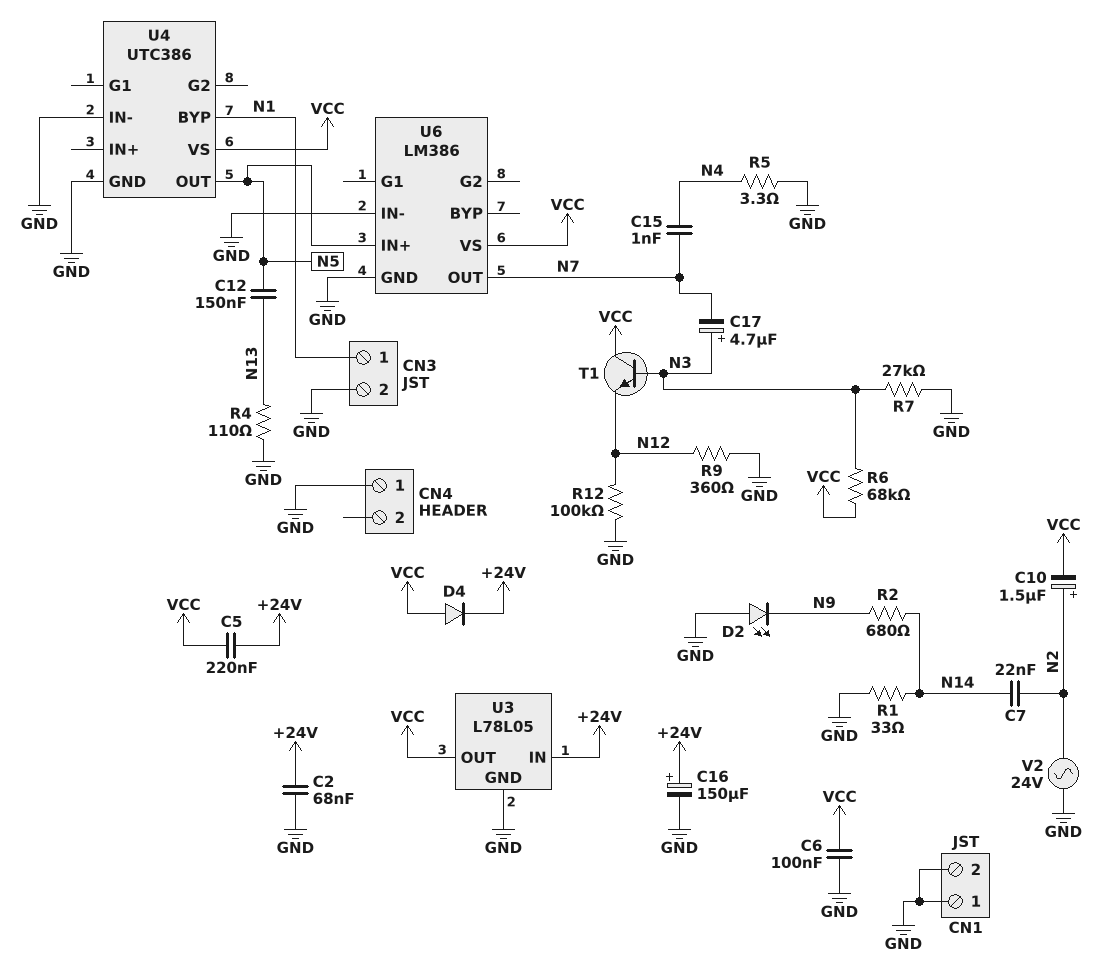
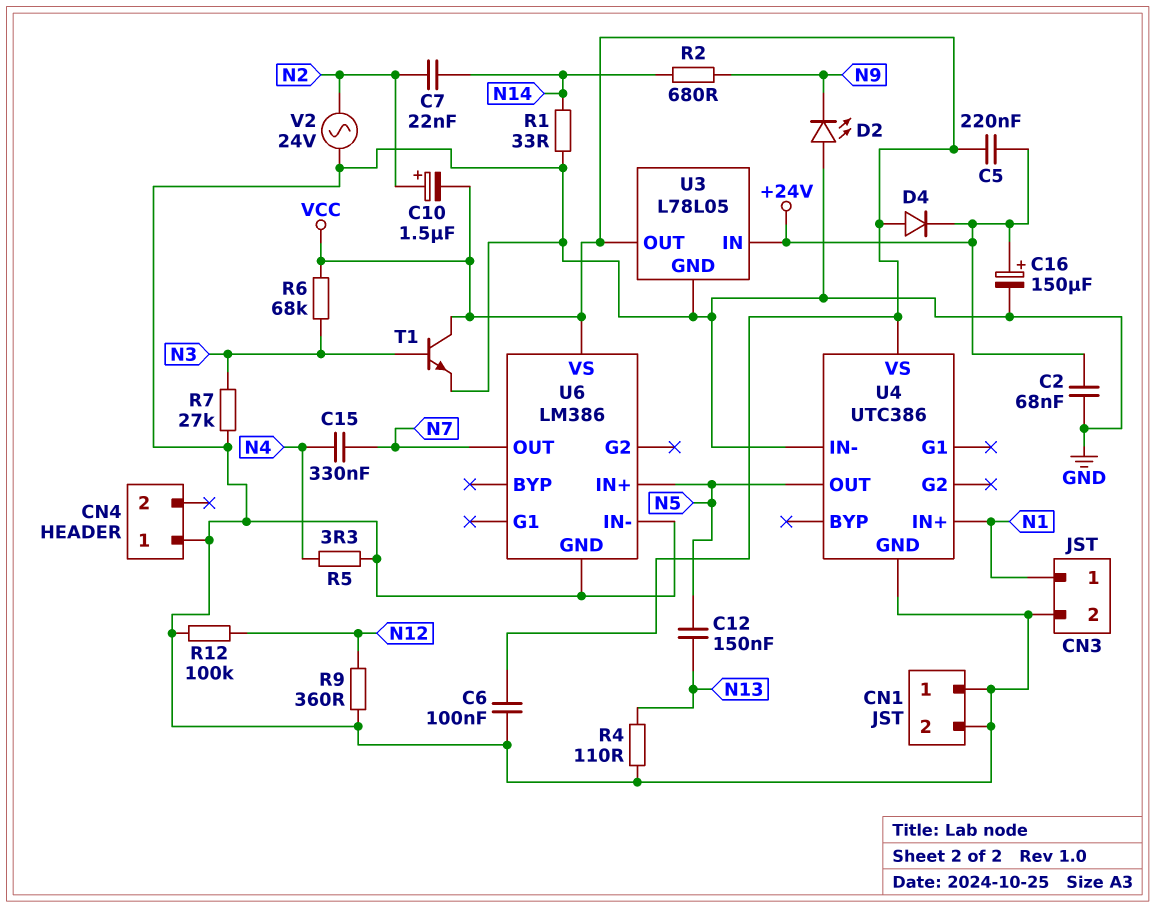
C15: 1nF (N4, N7) -> 330nF (N4, N7)
C17: 4.7uF (plus N3, minus N7) -> none
T1: NPN (B N3, C VCC, E N12) -> NPN (B N3, C VCC, E GND)
U4 pin BYP: N1 -> none
U4 pin IN+: none -> N1

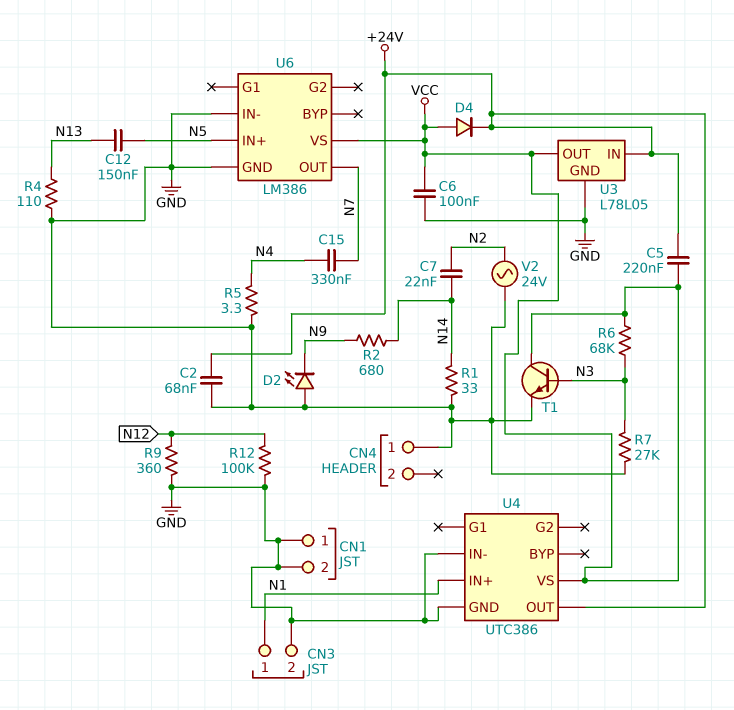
C10: 1.5uF (plus N2, minus VCC) -> none
C16: 150uF (plus +24V, minus GND) -> none
U4 pin OUT: N5 -> +24V

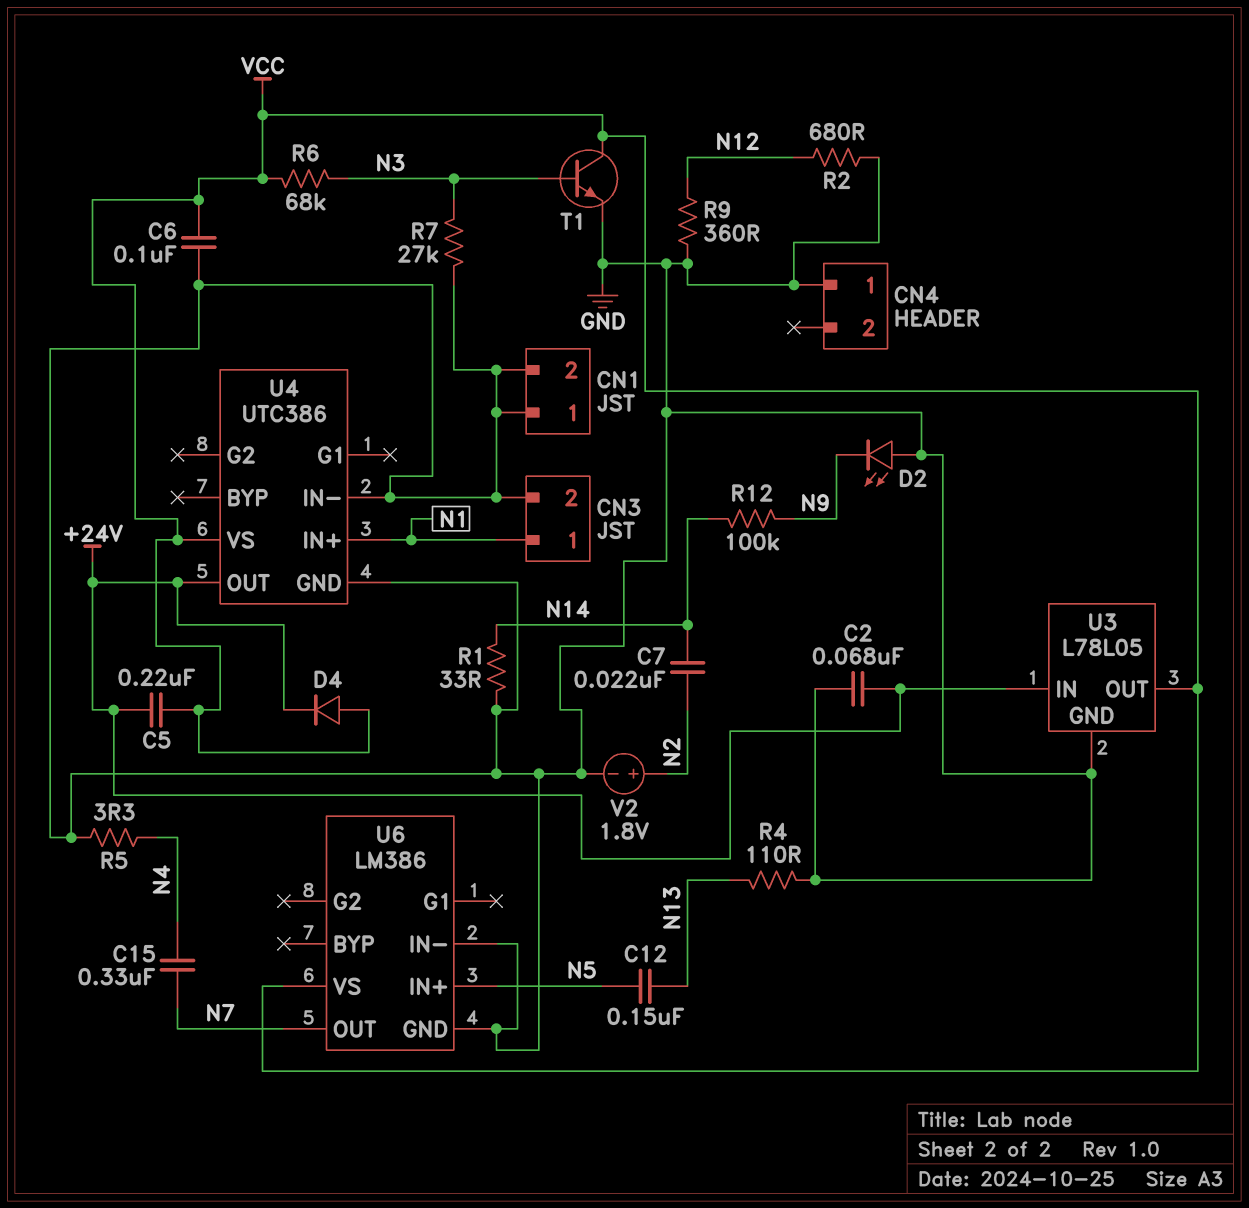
R2: 680 (N9, N14) -> 680 (GND, N12)
R12: 100k (GND, N12) -> 100k (N9, N14)
V2: AC 24V (GND, N2) -> 1.8V (plus N2, minus GND)

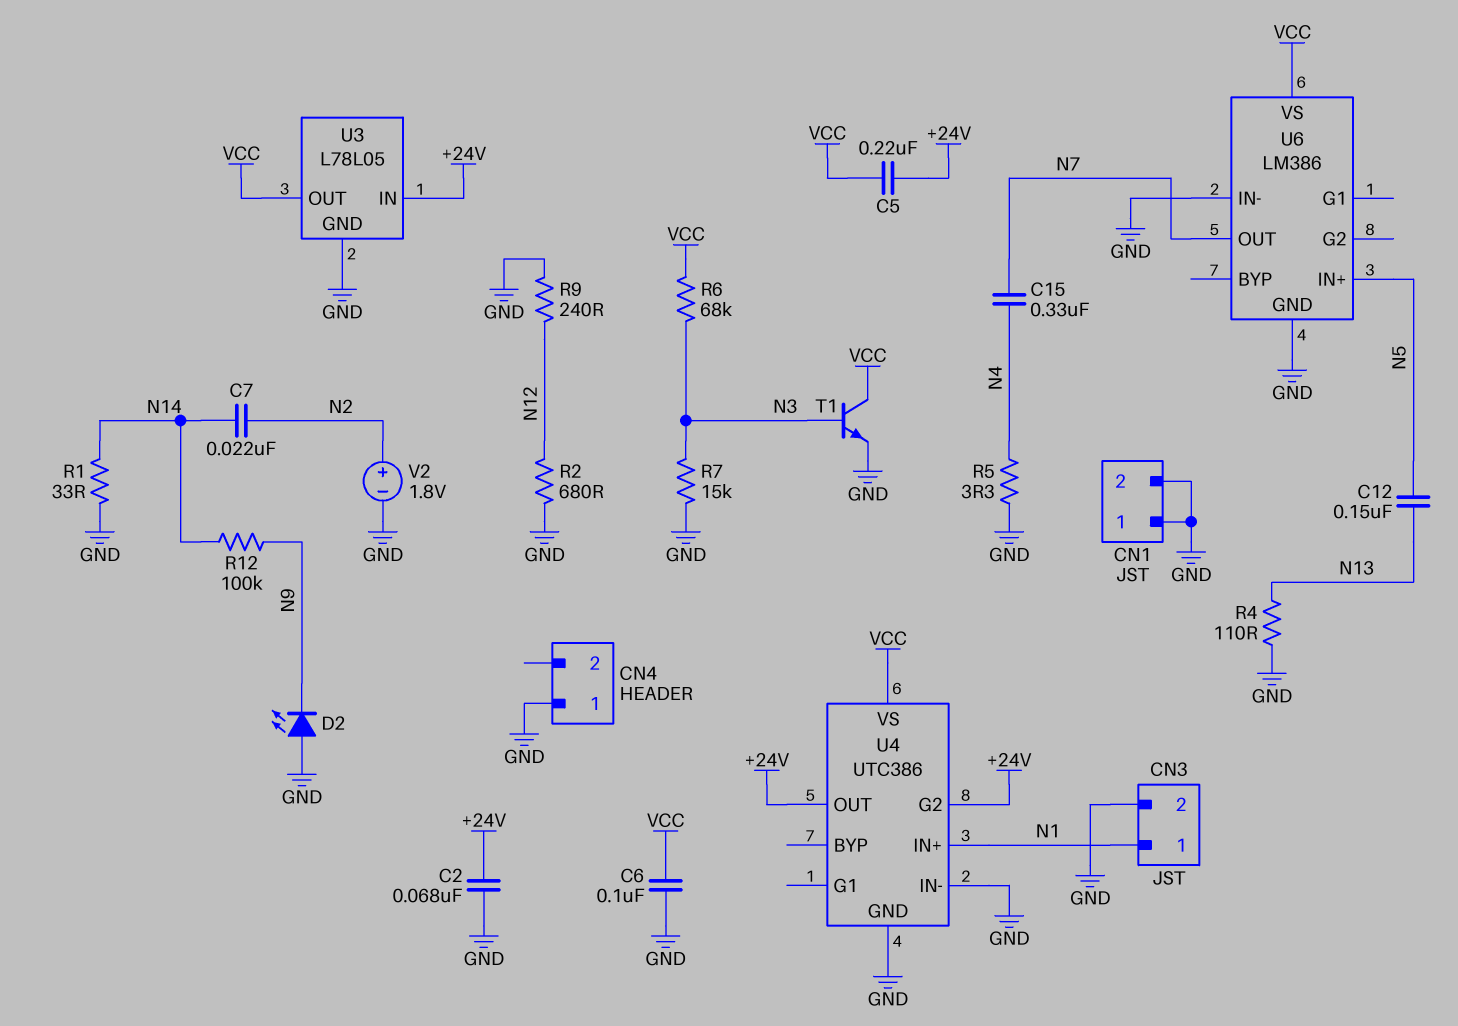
D4: diode (A VCC, K +24V) -> none
R7: 27k (GND, N3) -> 15k (GND, N3)
R9: 360 (GND, N12) -> 240 (GND, N12)
U4 pin G2: none -> +24V

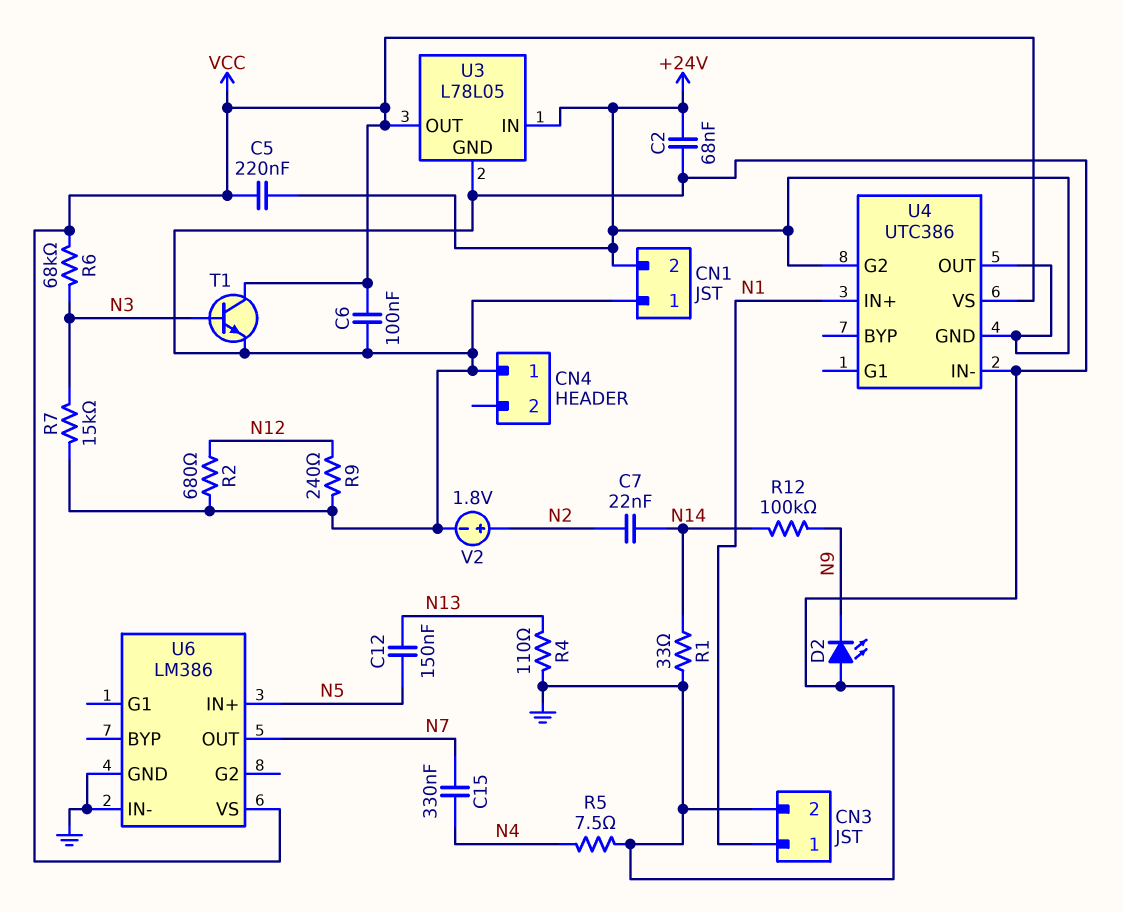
CN1 pin 2: GND -> +24V
R5: 3.3 (GND, N4) -> 7.5 (GND, N4)
U4 pin GND: GND -> +24V

